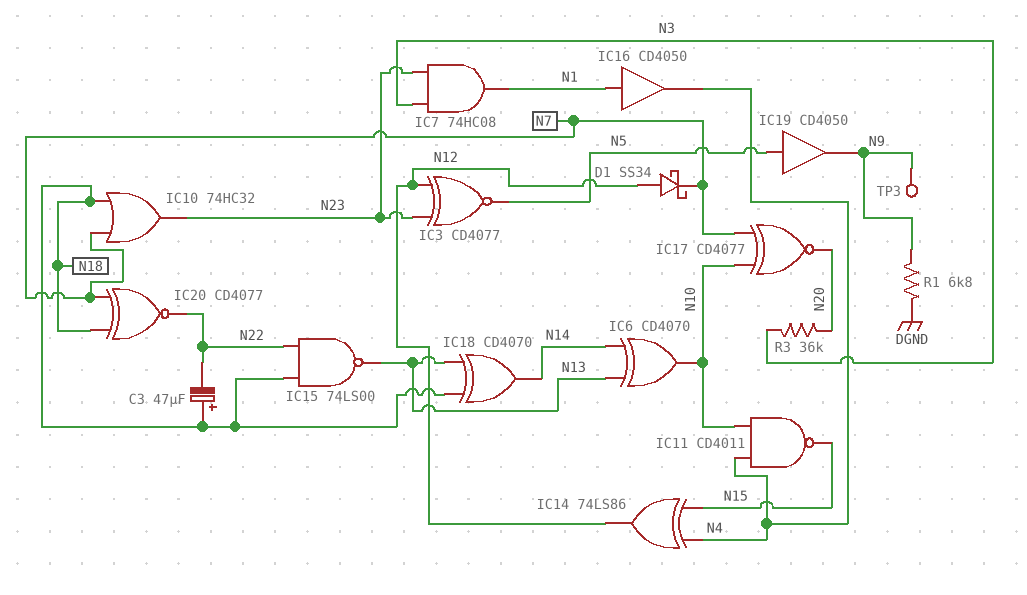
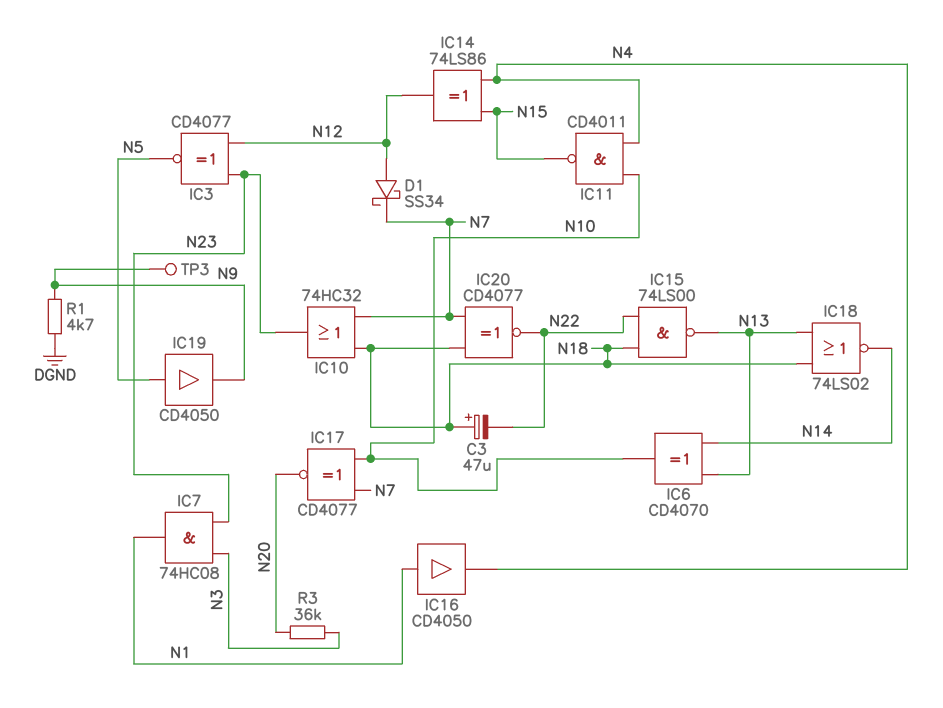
IC18: XOR CD4070 (in N13, in N18, out N14) -> NOR 74LS02 (in N13, in N18, out N14)
R1: 6.8k (DGND, N9) -> 4.7k (DGND, N9)

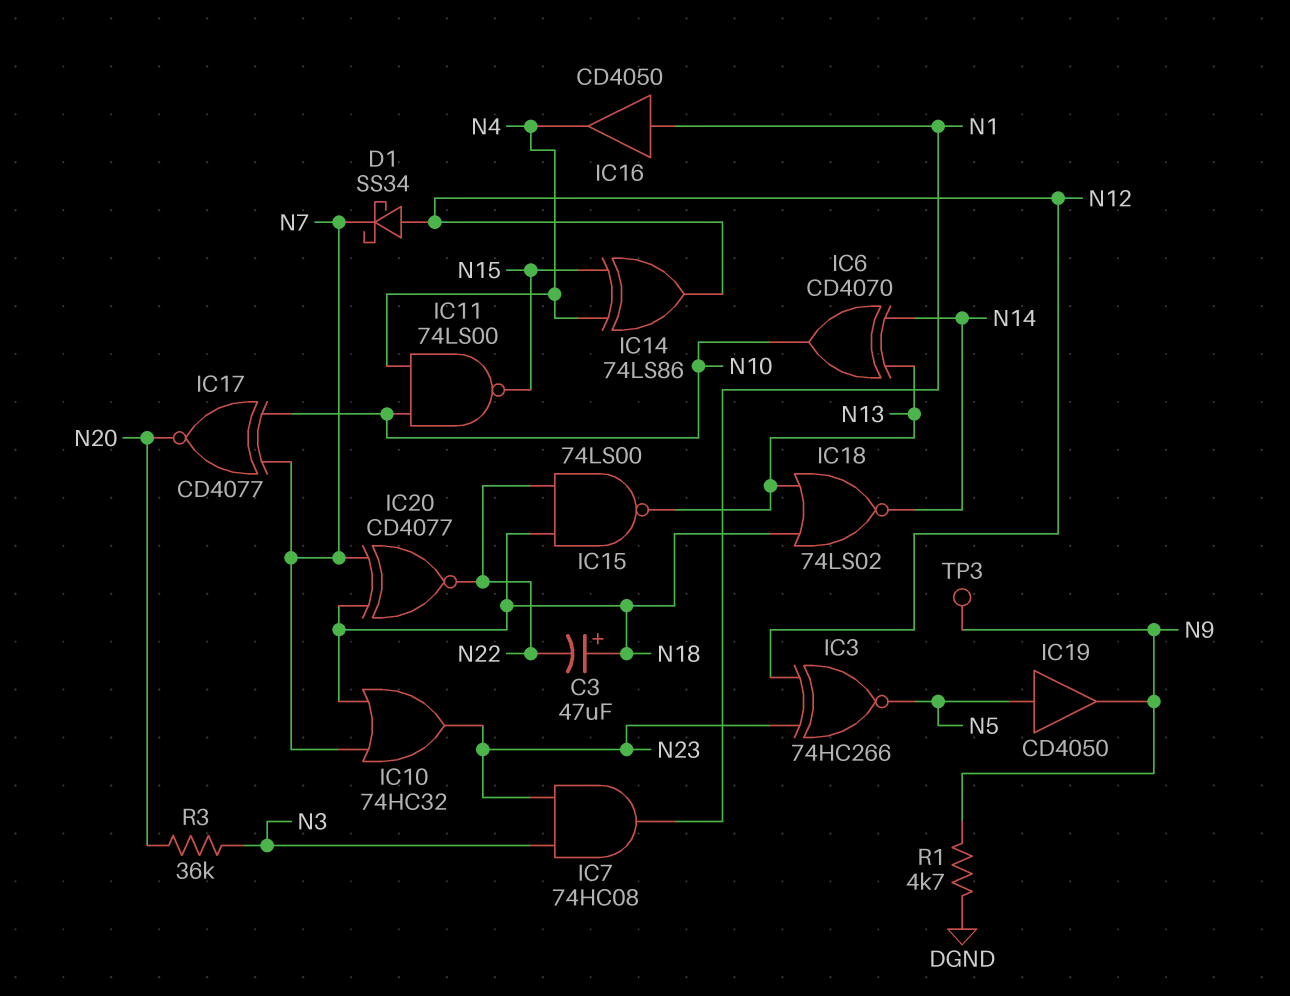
IC3: XNOR CD4077 (in N12, in N23, out N5) -> XNOR 74HC266 (in N12, in N23, out N5)
IC11: NAND CD4011 (in N4, in N10, out N15) -> NAND 74LS00 (in N4, in N10, out N15)

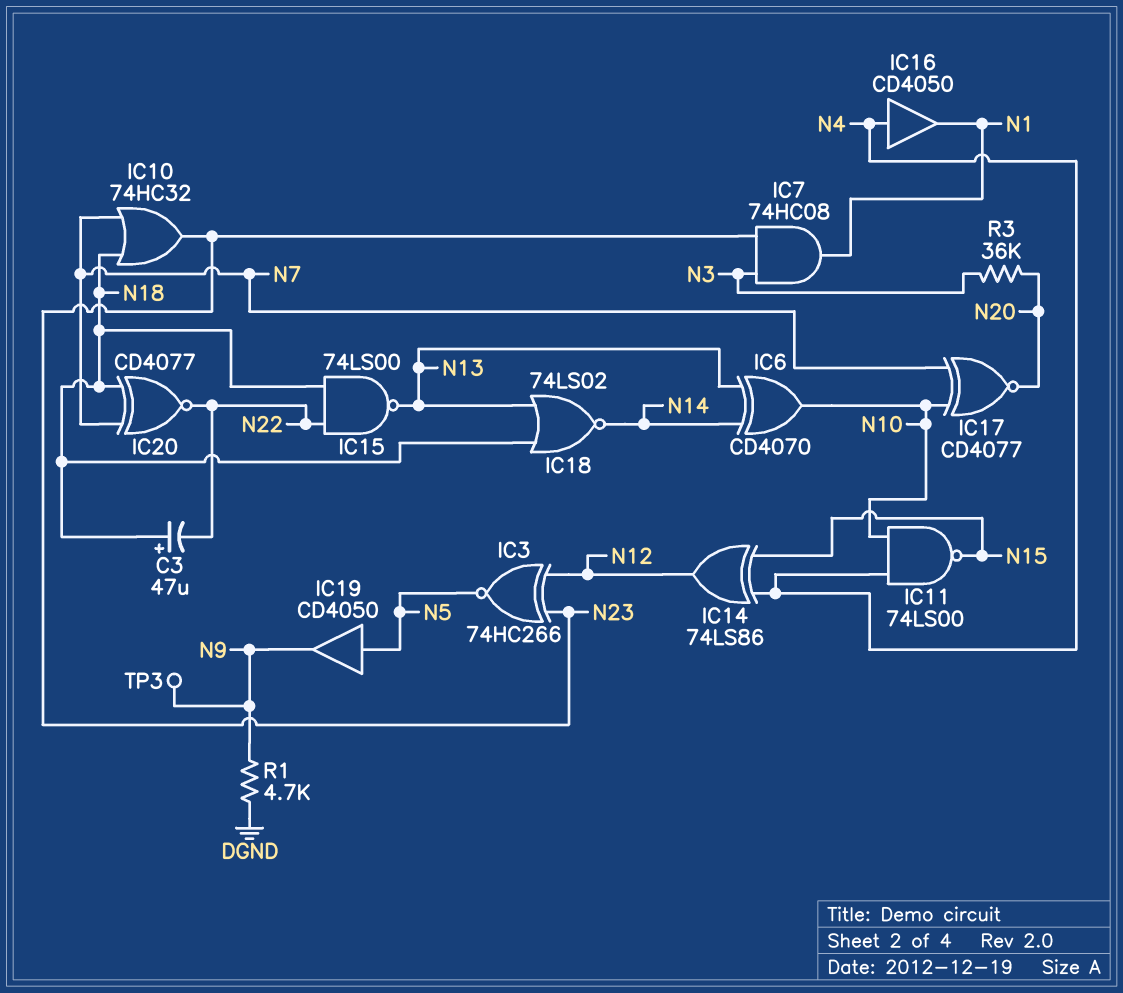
D1: schottky SS34 (A N12, K N7) -> none
IC16: buffer CD4050 (in N1, out N4) -> buffer CD4050 (in N4, out N1)

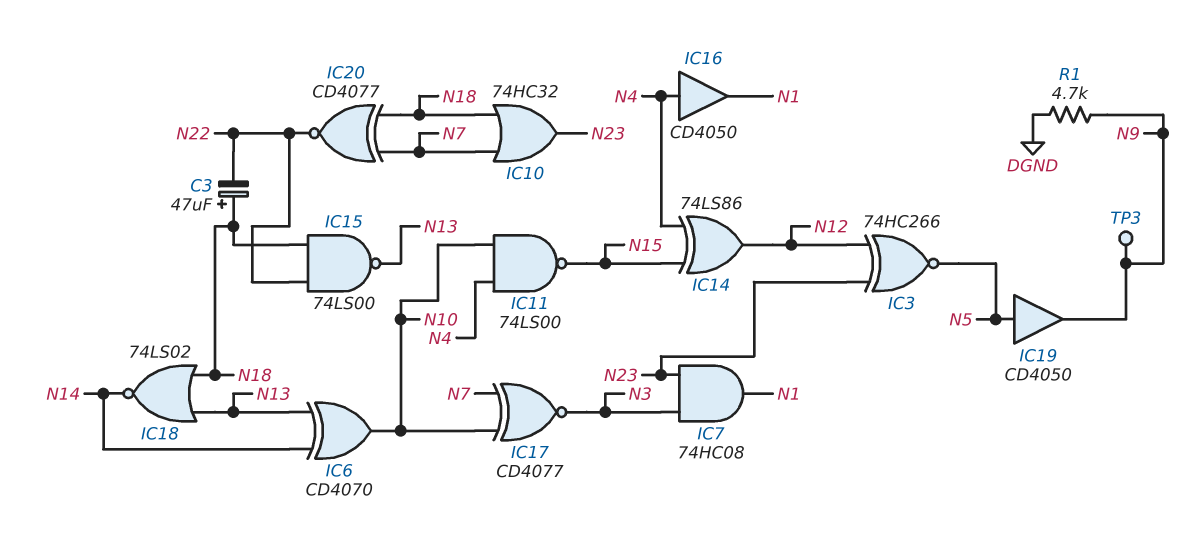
IC17: XNOR CD4077 (in N7, in N10, out N20) -> XNOR CD4077 (in N7, in N10, out N3)
R3: 36k (N3, N20) -> none

